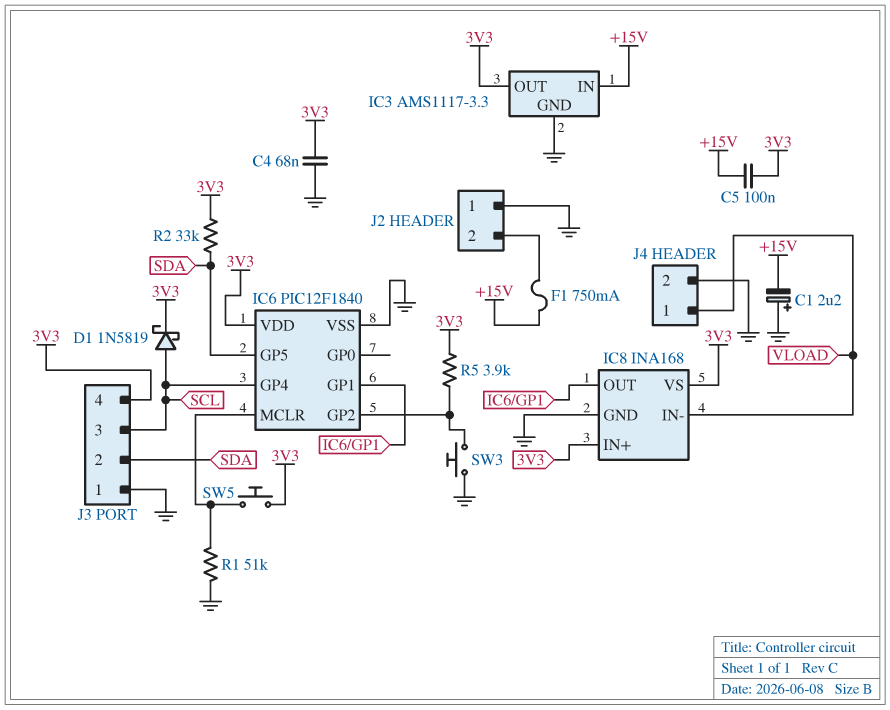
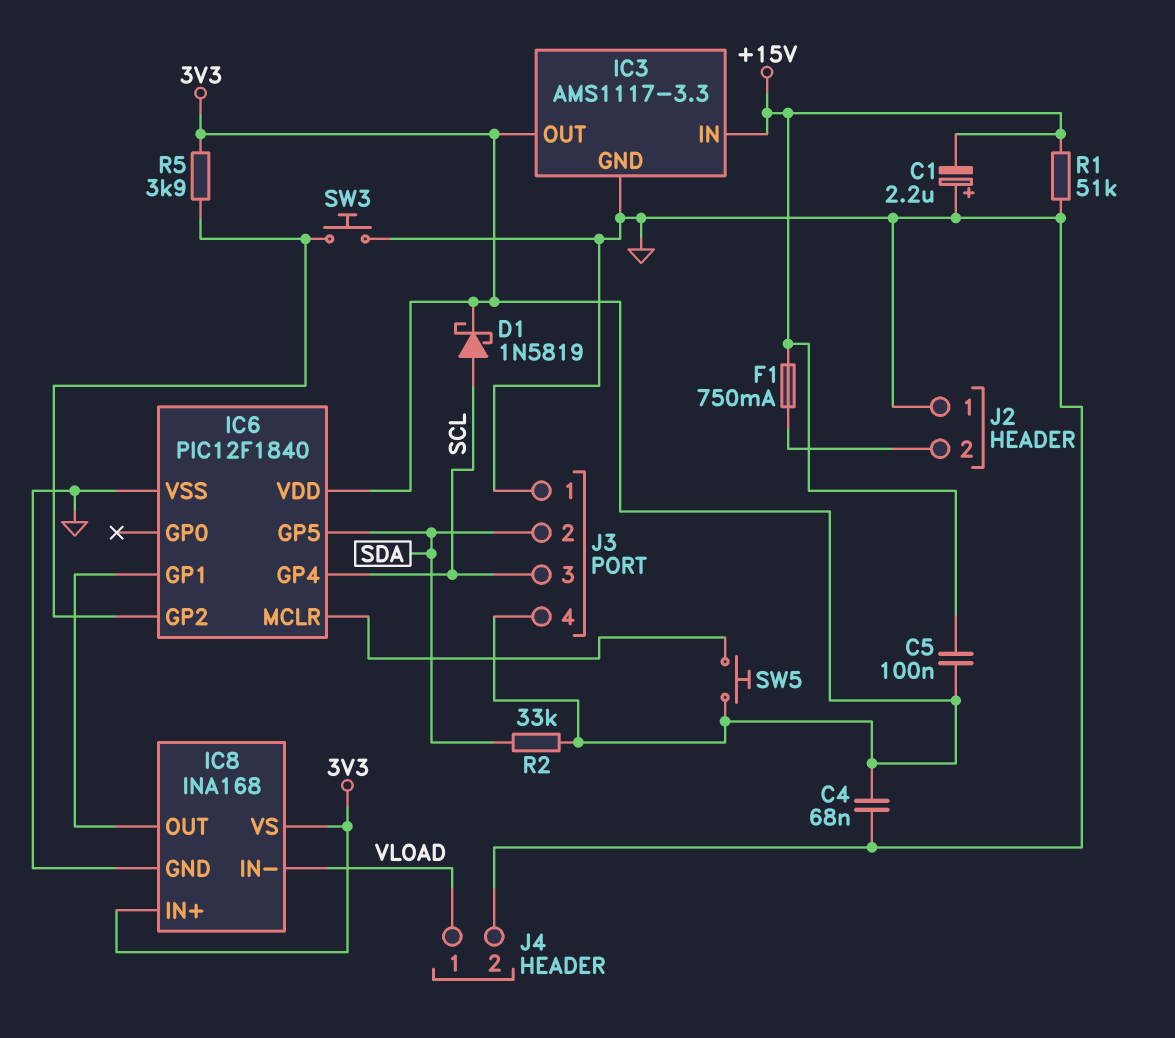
R1: 51k (GND, IC6/MCLR) -> 51k (+15V, GND)

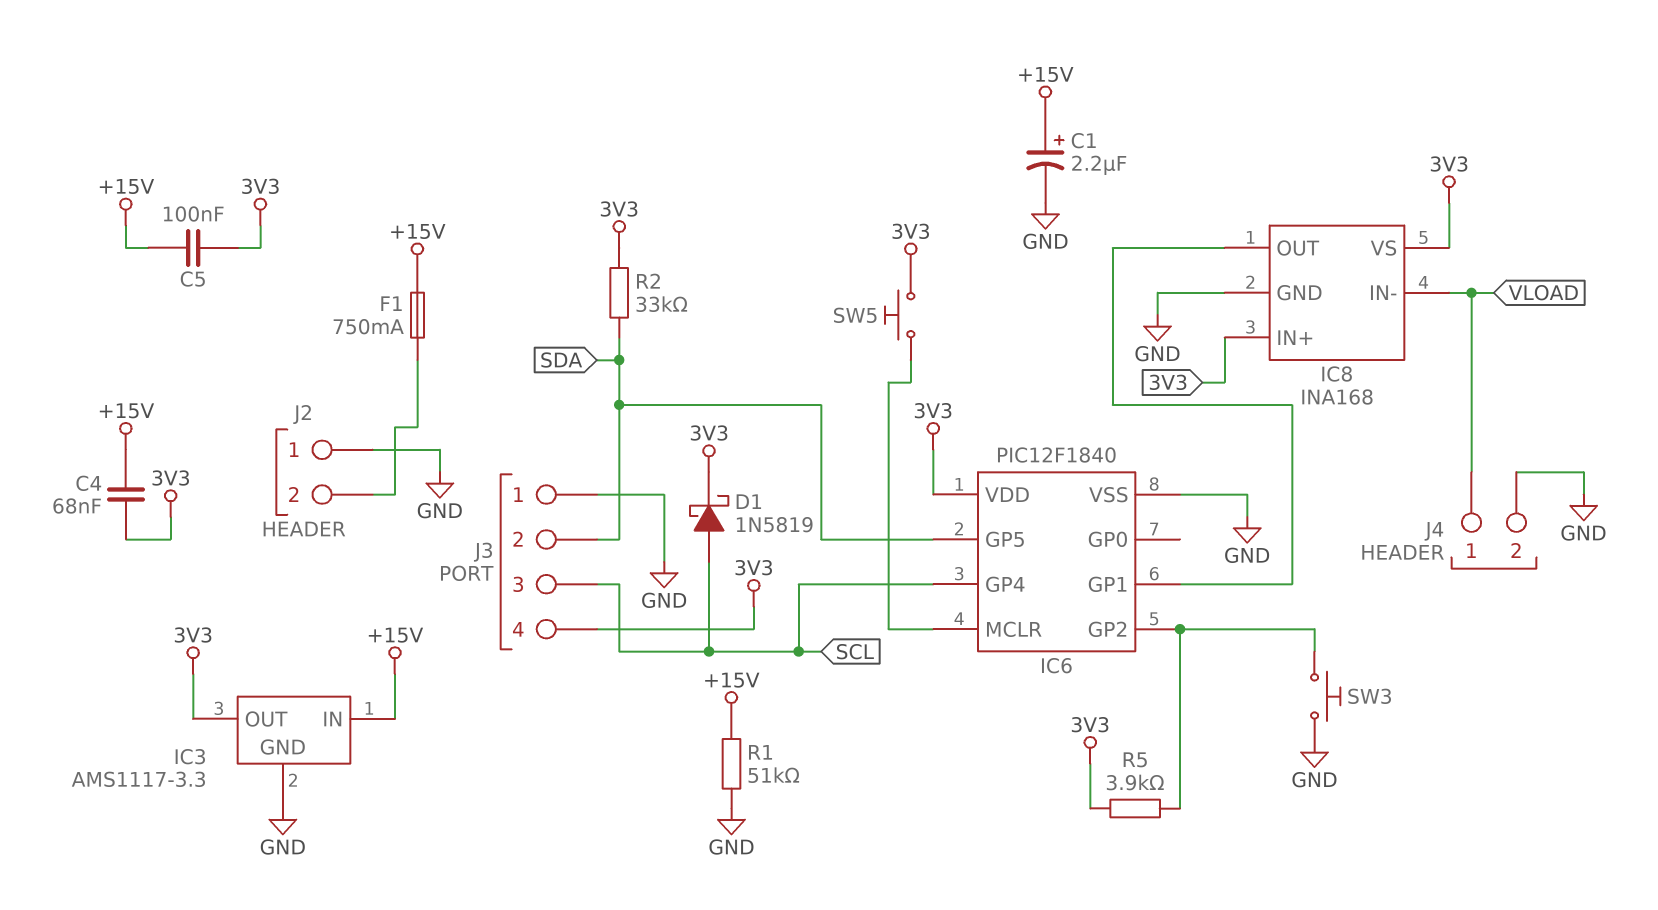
C1: 2.2uF (plus GND, minus +15V) -> 2.2uF (plus +15V, minus GND)
C4: 68nF (3V3, GND) -> 68nF (+15V, 3V3)

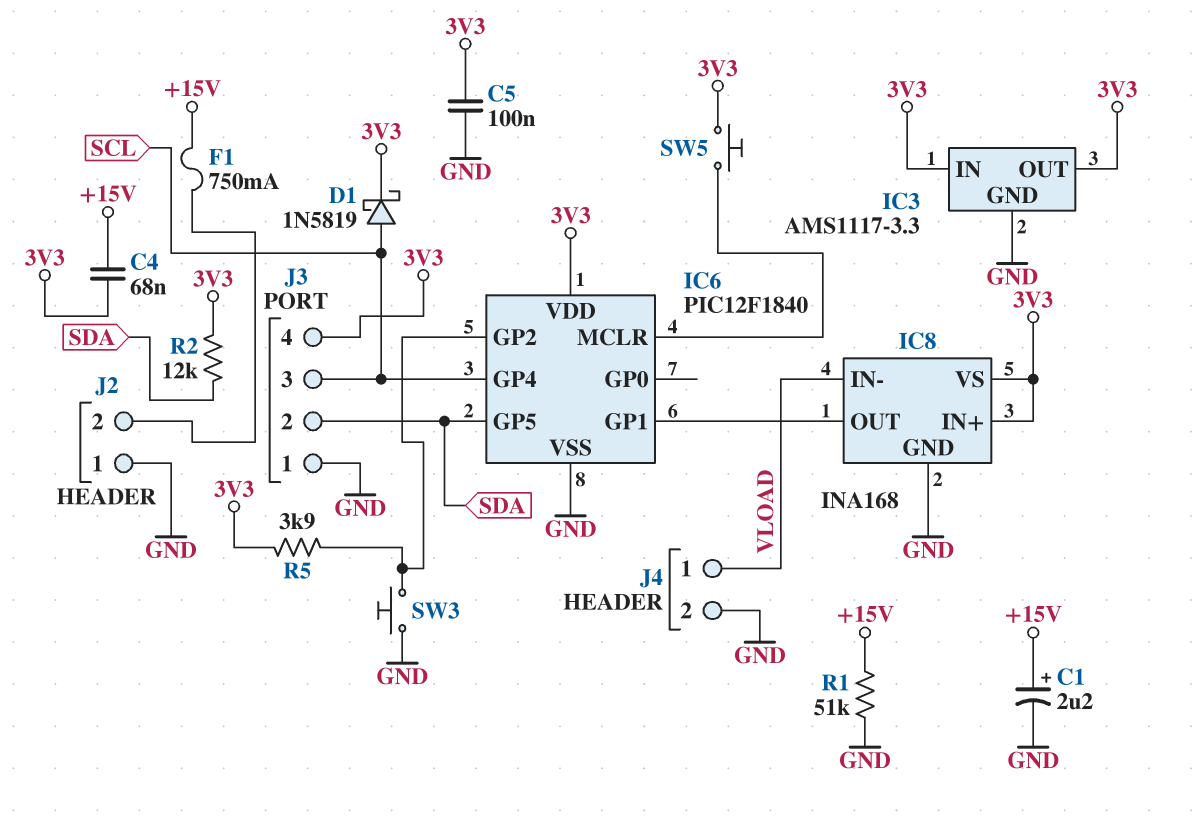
C5: 100nF (+15V, 3V3) -> 100nF (3V3, GND)
IC3 pin IN: +15V -> 3V3
R2: 33k (3V3, SDA) -> 12k (3V3, SDA)

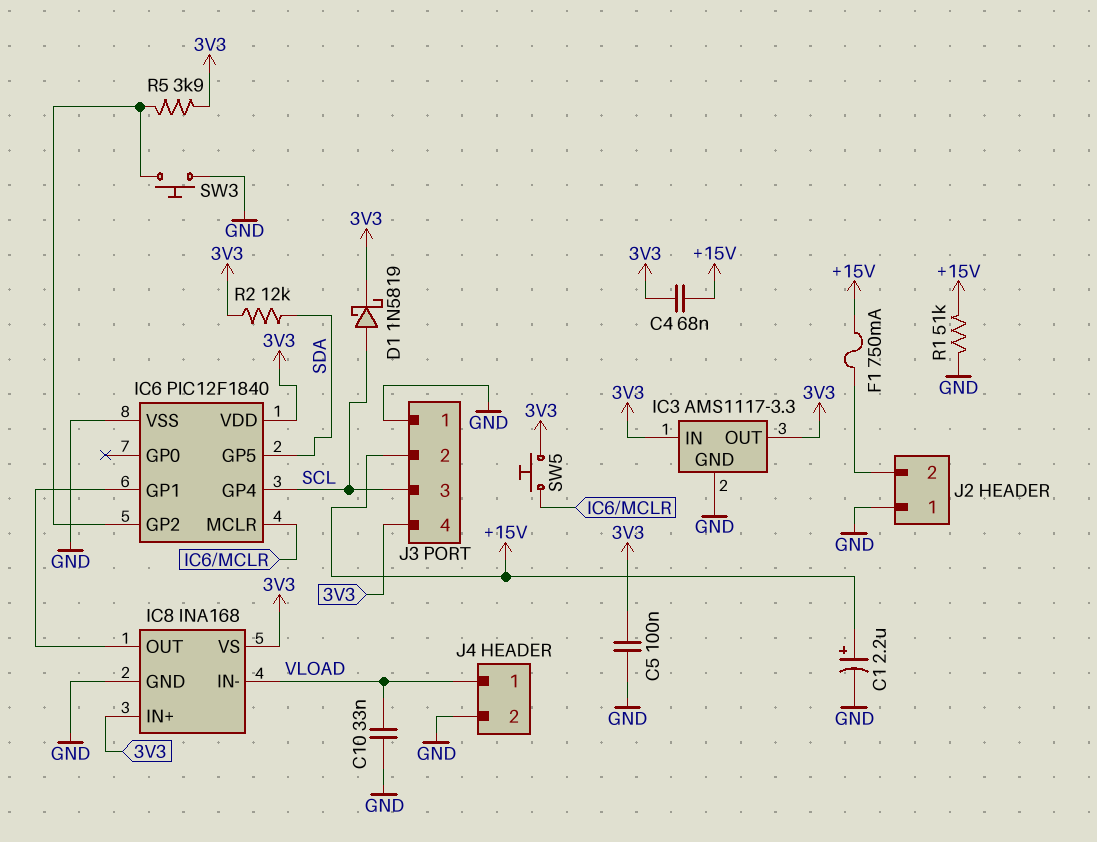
C10: none -> 33nF (GND, VLOAD)
J3 pin 2: SDA -> +15V

